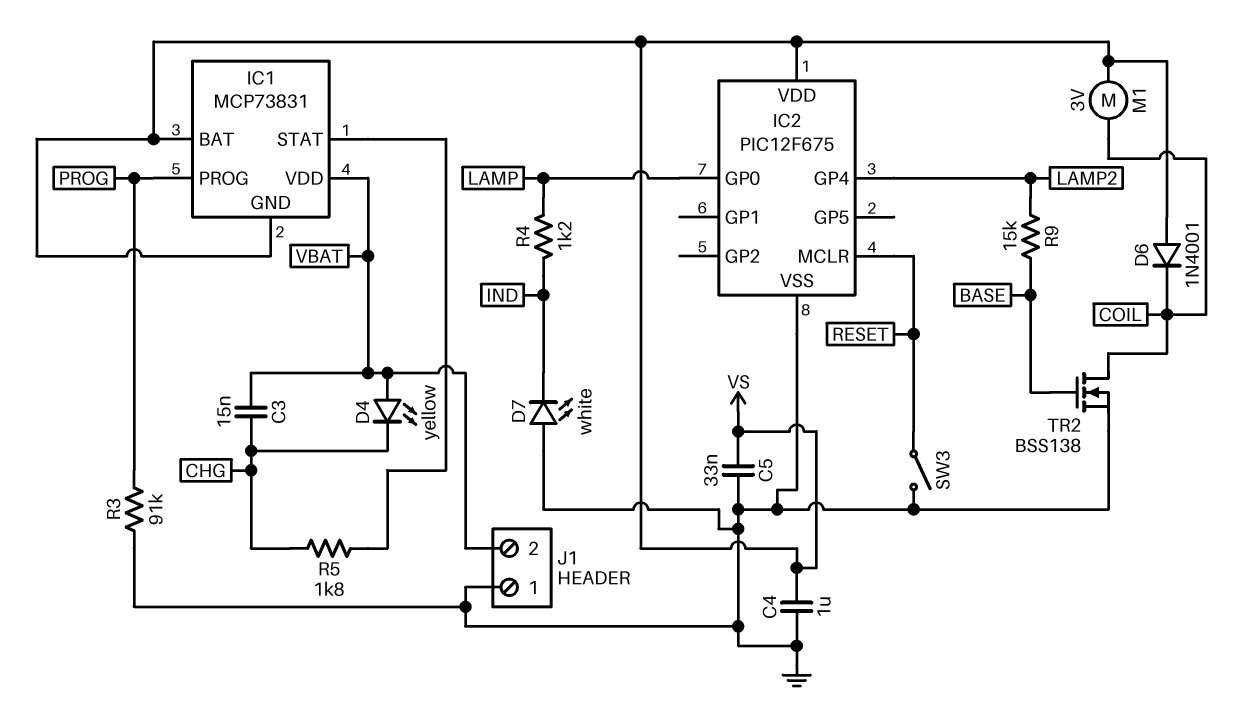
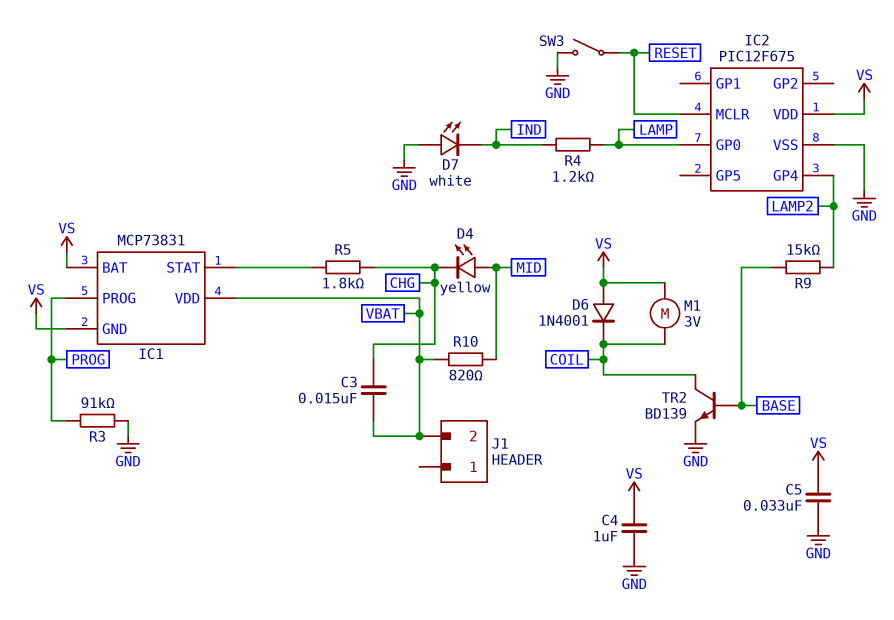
D4: LED yellow (A VBAT, K CHG) -> LED yellow (A MID, K CHG)
J1 pin 1: GND -> none
R10: none -> 820 (MID, VBAT)
TR2: NMOS BSS138 (G BASE, D COIL, S GND) -> NPN BD139 (B BASE, C COIL, E GND)

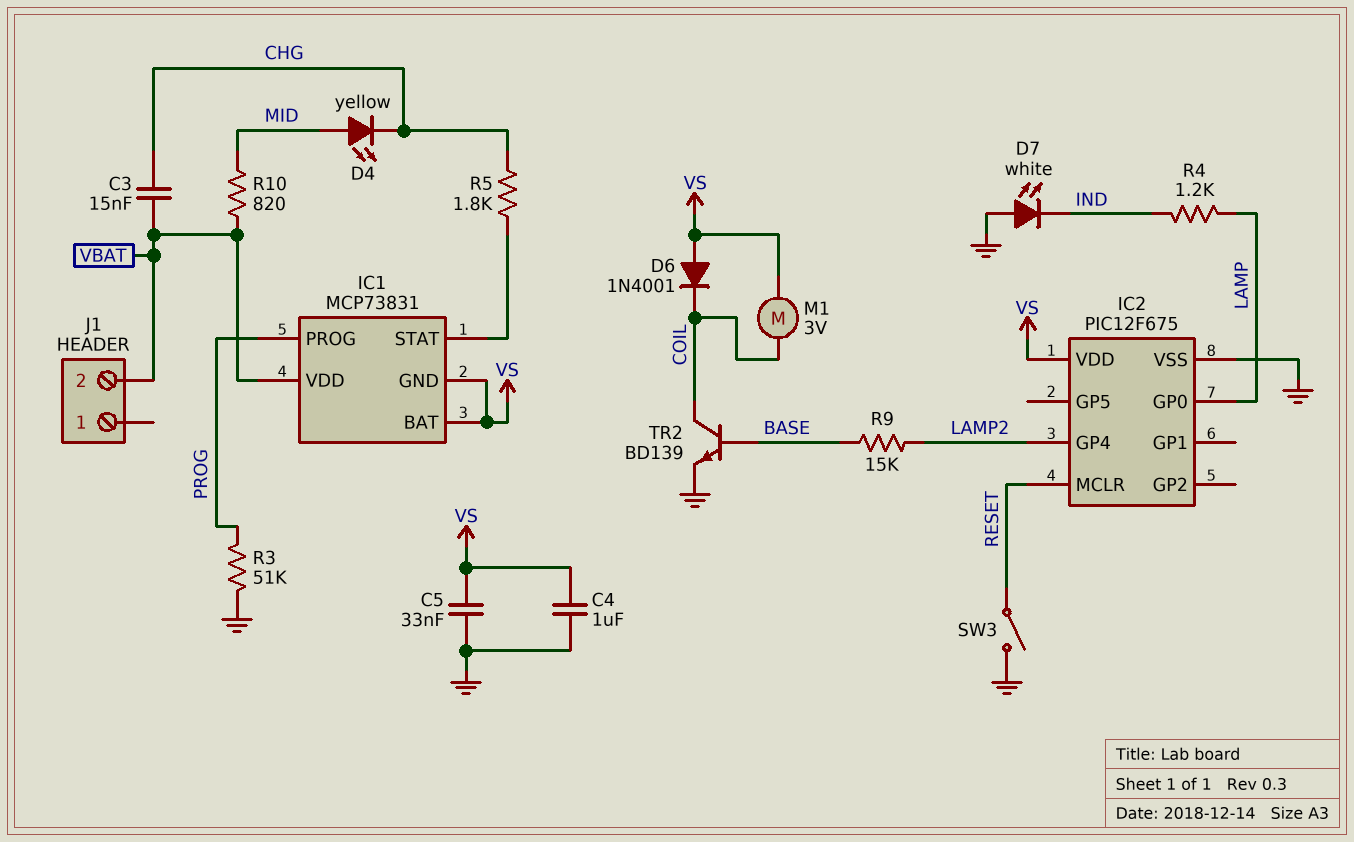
R3: 91k (GND, PROG) -> 51k (GND, PROG)

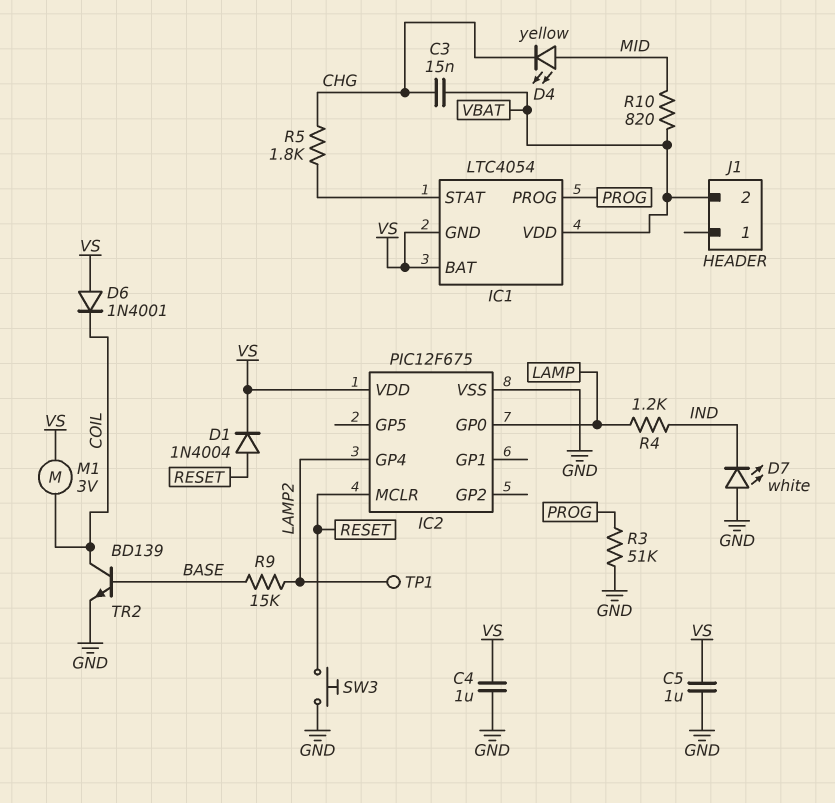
C5: 33nF (GND, VS) -> 1uF (GND, VS)
D1: none -> diode 1N4004 (A RESET, K VS)
IC1: MCP73831 -> LTC4054
SW3: switch (GND, RESET) -> button (GND, RESET)
TP1: none -> test point (LAMP2)

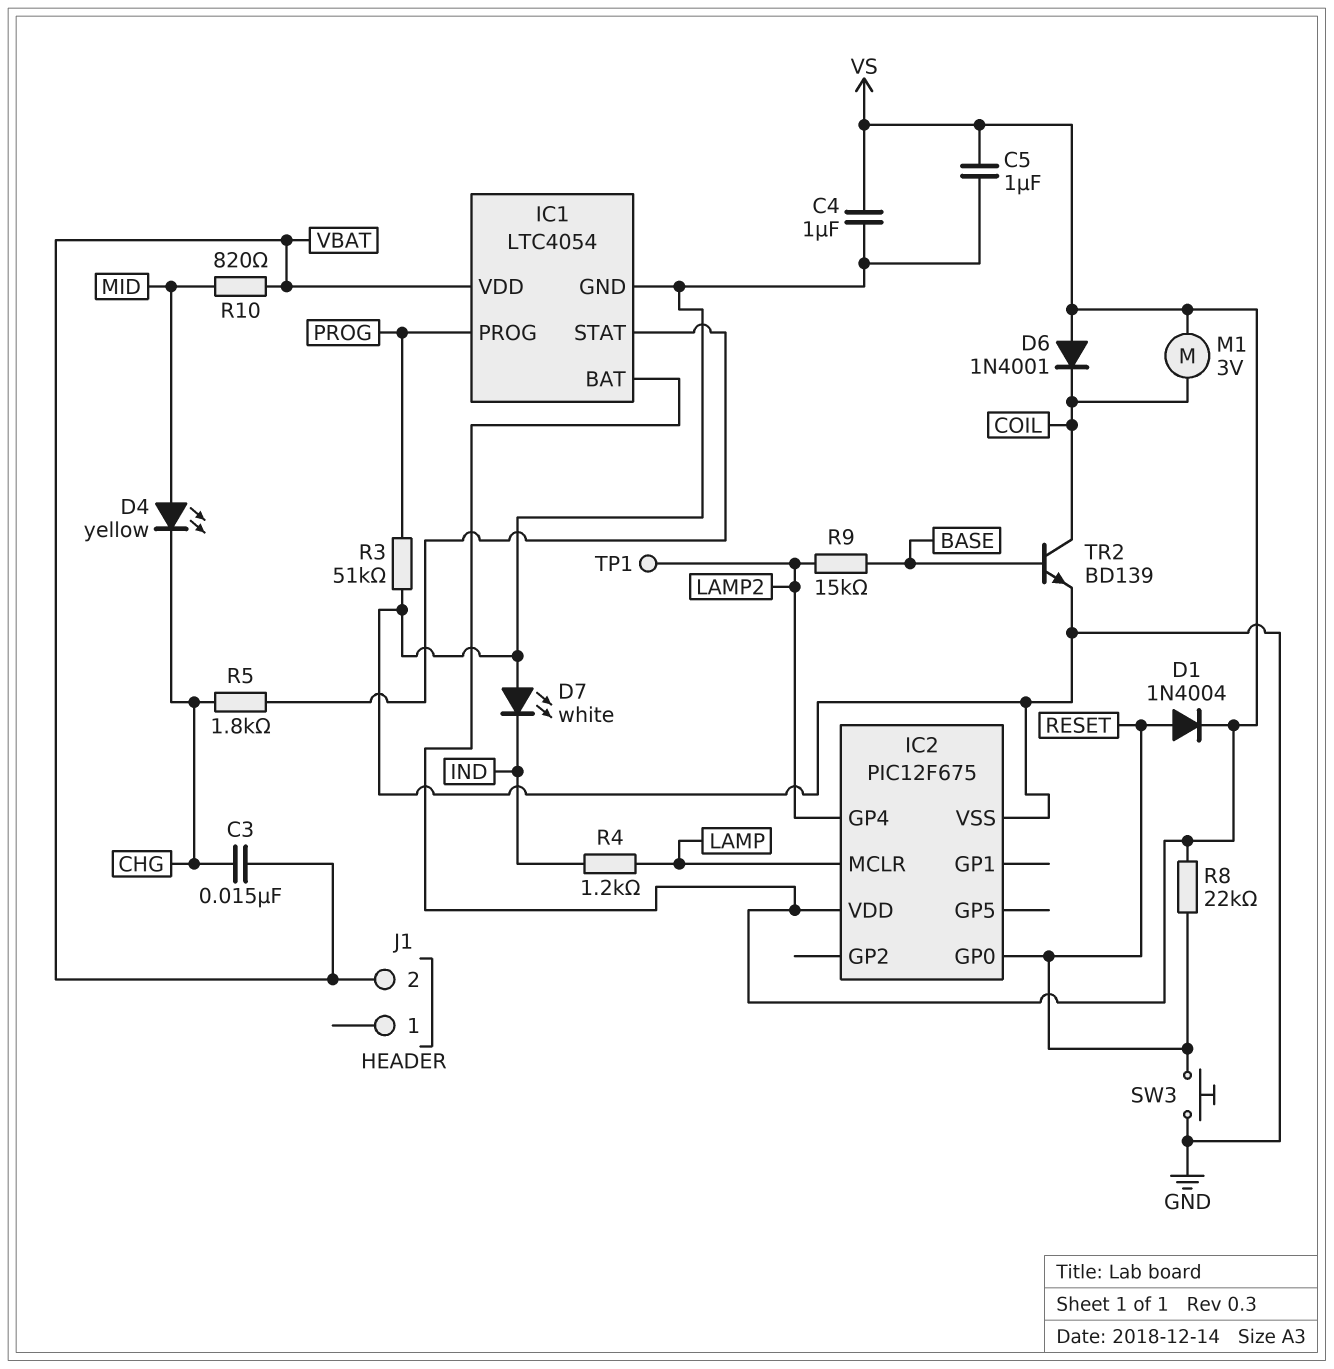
IC1 pin GND: VS -> GND
IC2 pin GP0: LAMP -> RESET
IC2 pin MCLR: RESET -> LAMP
R8: none -> 22k (RESET, VS)

